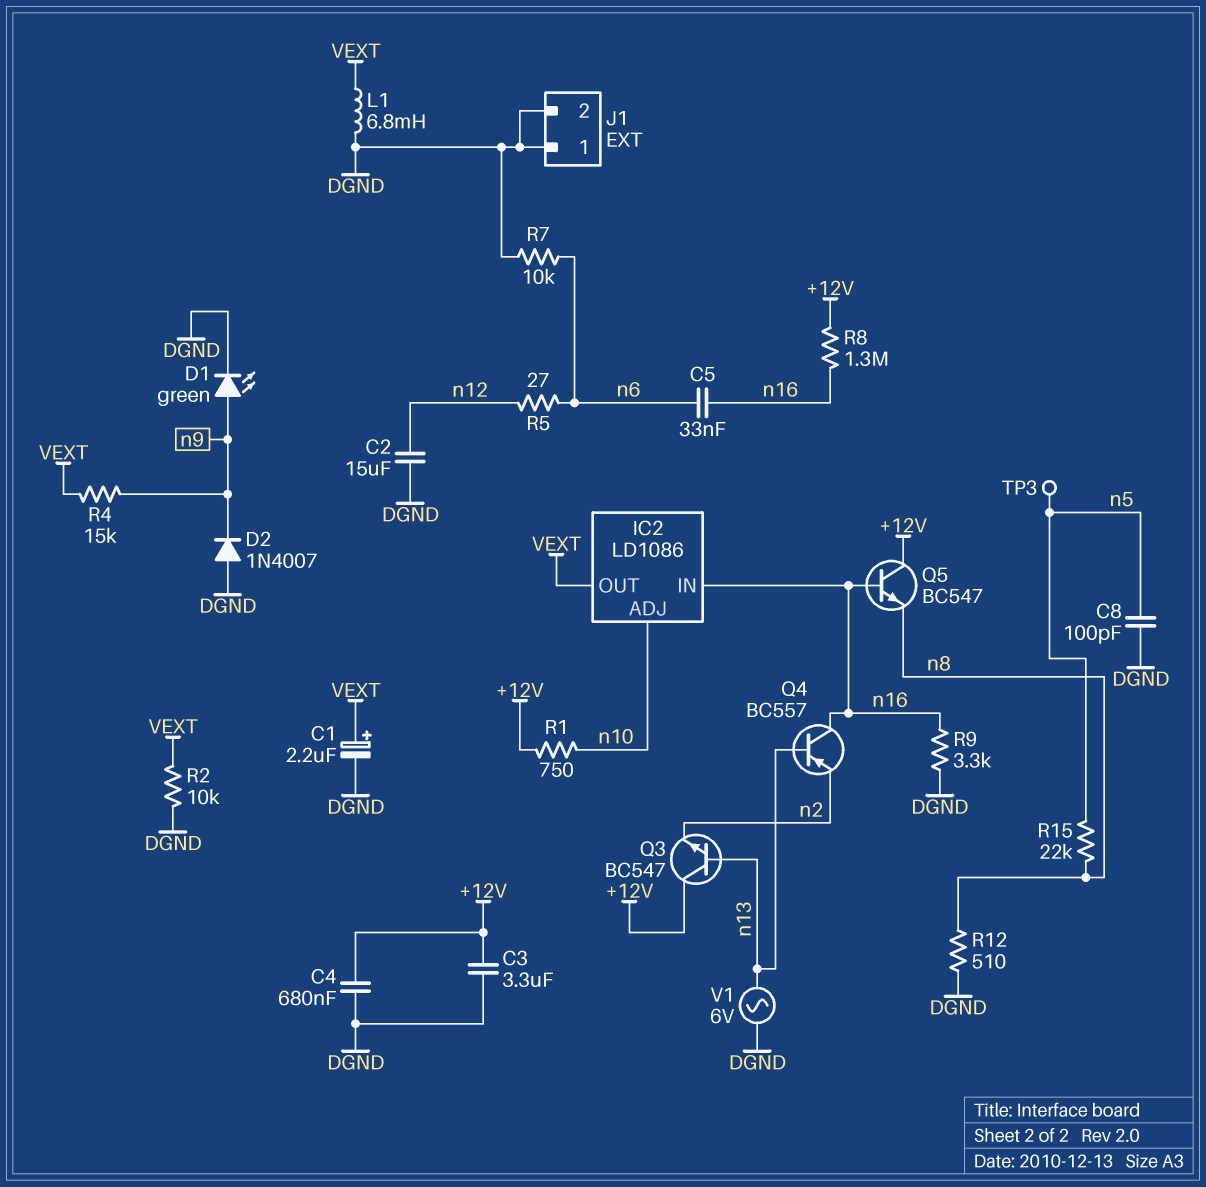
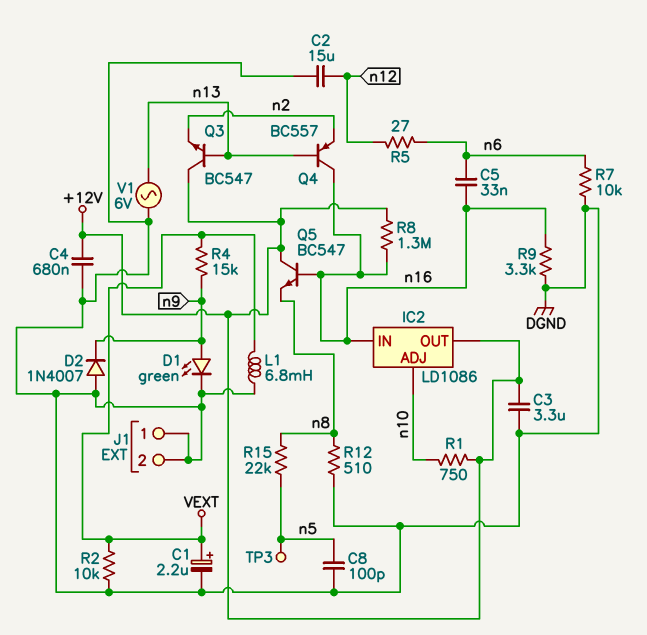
IC2 pin OUT: VEXT -> +12V

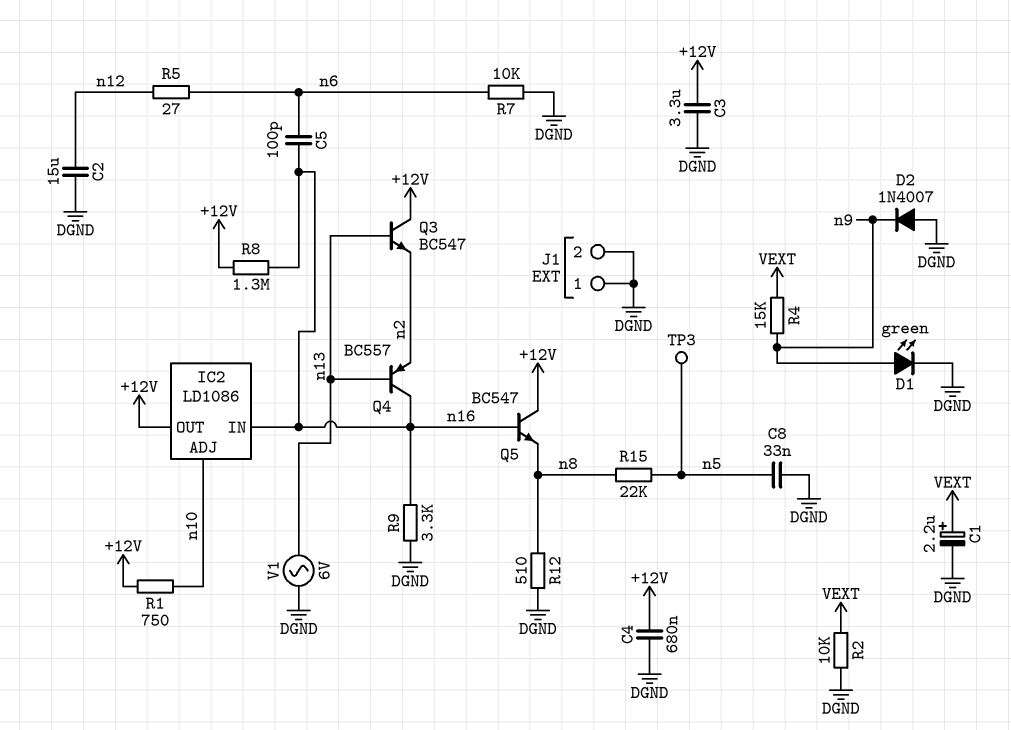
C5: 33nF (n6, n16) -> 100pF (n6, n16)
C8: 100pF (DGND, n5) -> 33nF (DGND, n5)
L1: 6.8mH (DGND, VEXT) -> none

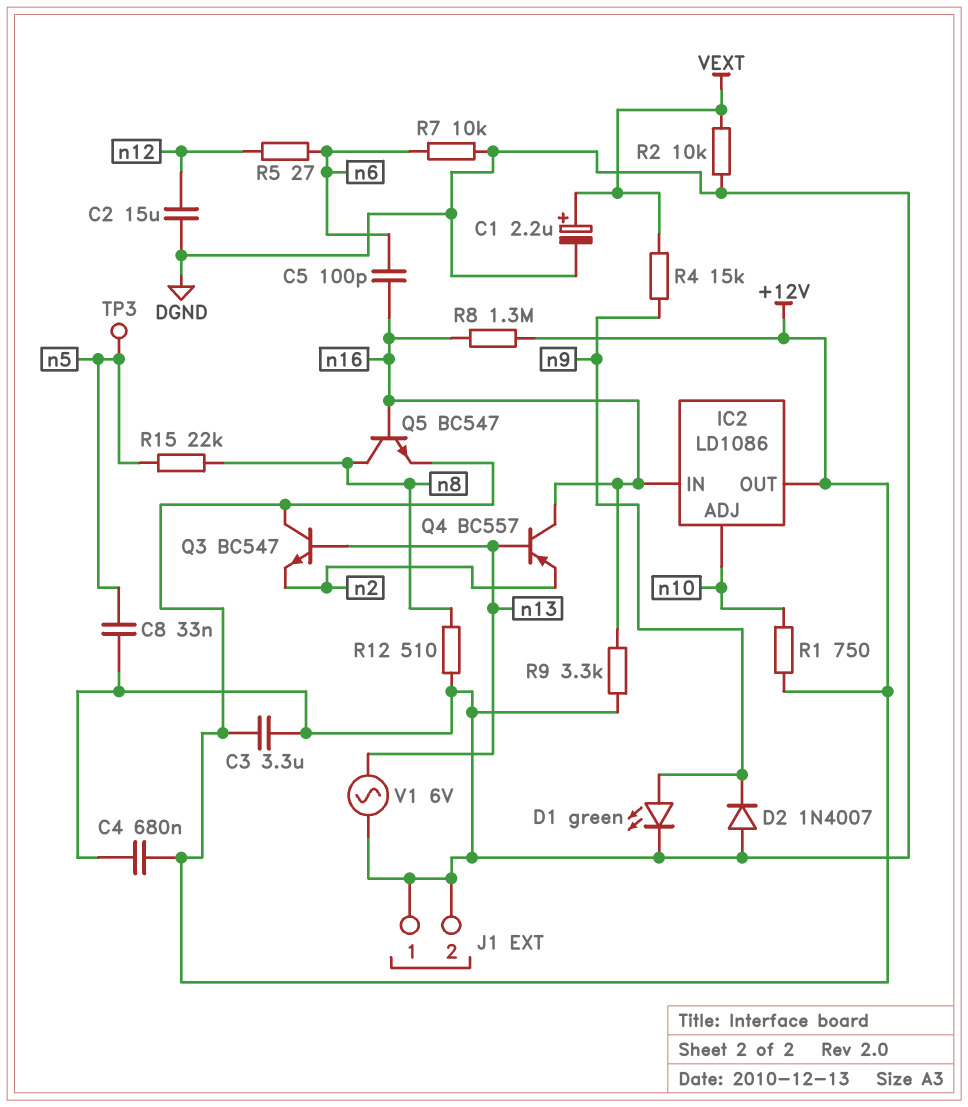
Q5: NPN BC547 (B n16, C +12V, E n8) -> NPN BC547 (B n16, C n8, E +12V)

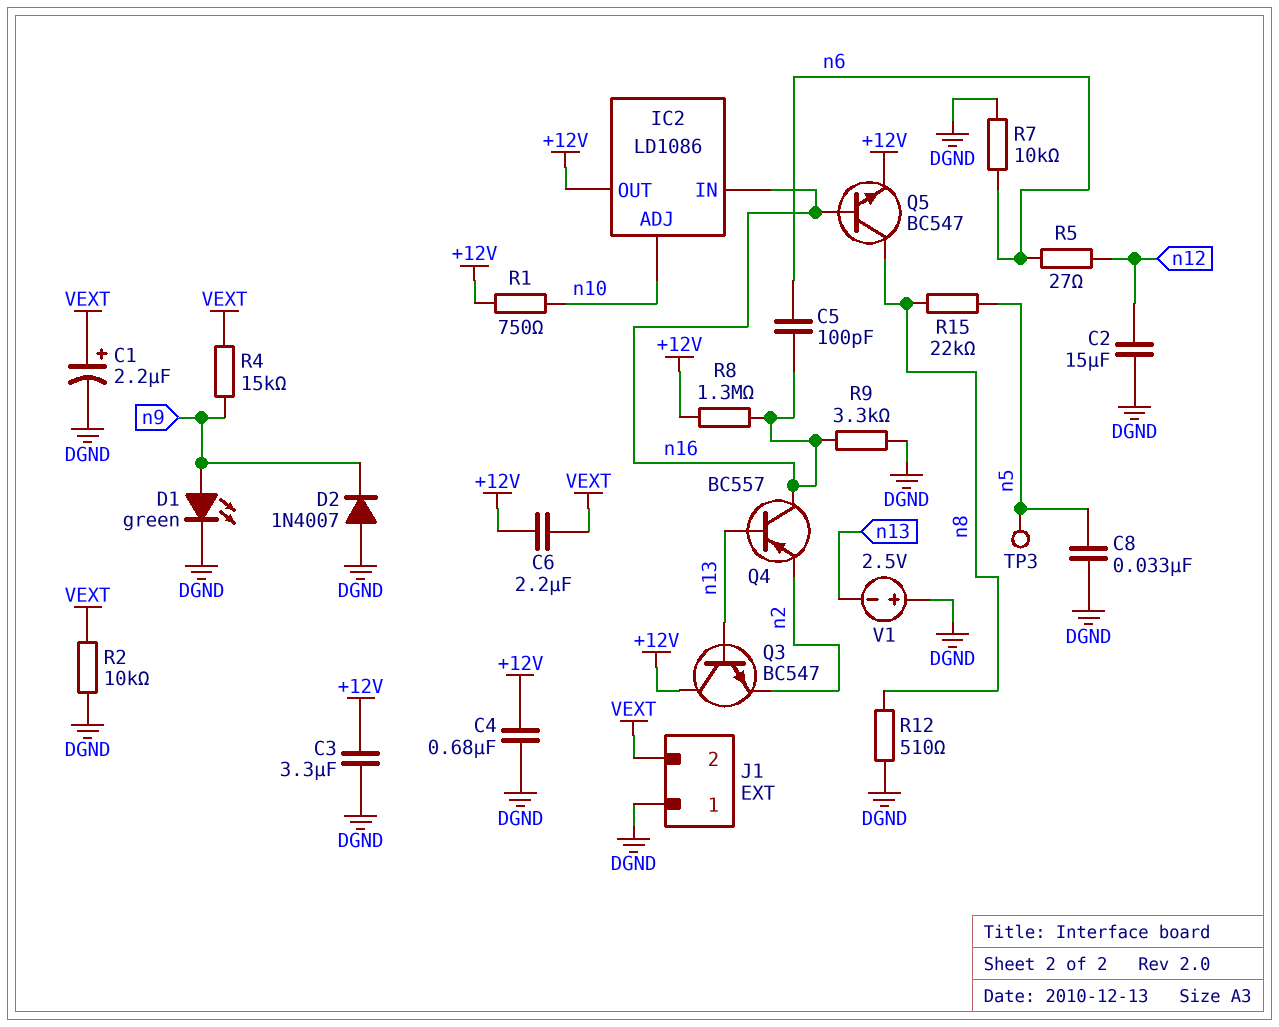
C6: none -> 2.2uF (+12V, VEXT)
J1 pin 2: DGND -> VEXT
V1: AC 6V (DGND, n13) -> 2.5V (plus DGND, minus n13)

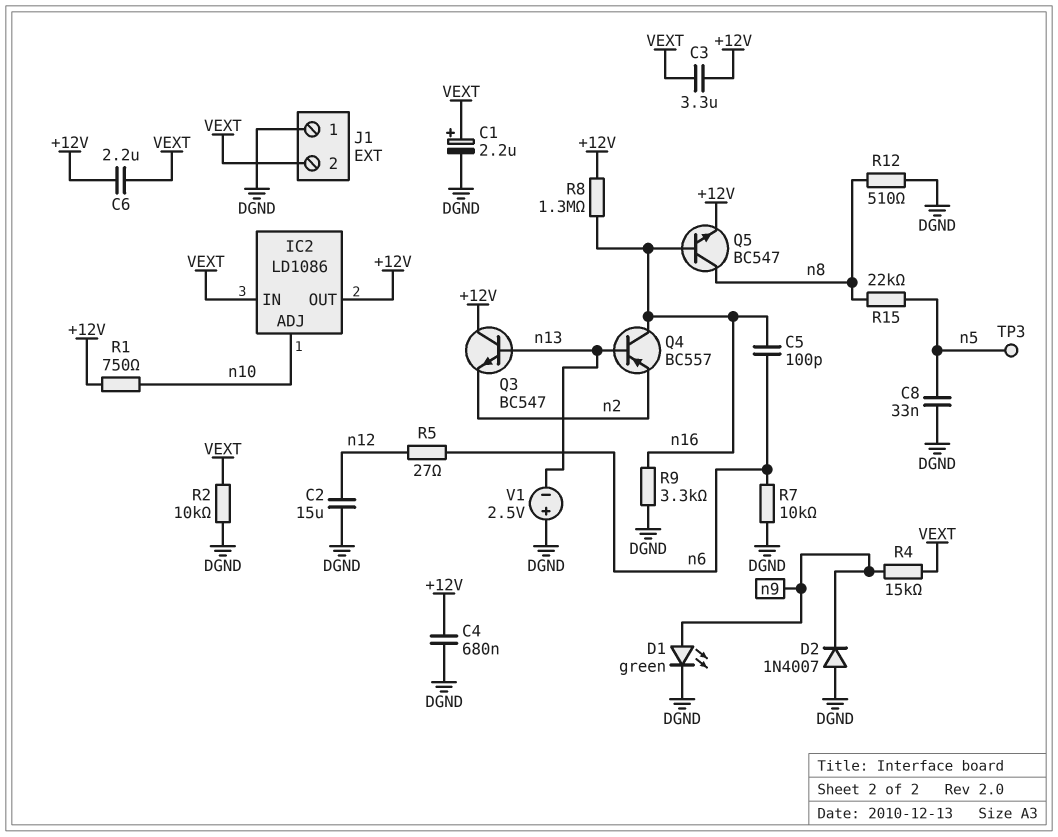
C3: 3.3uF (+12V, DGND) -> 3.3uF (+12V, VEXT)
IC2 pin IN: n16 -> VEXT

